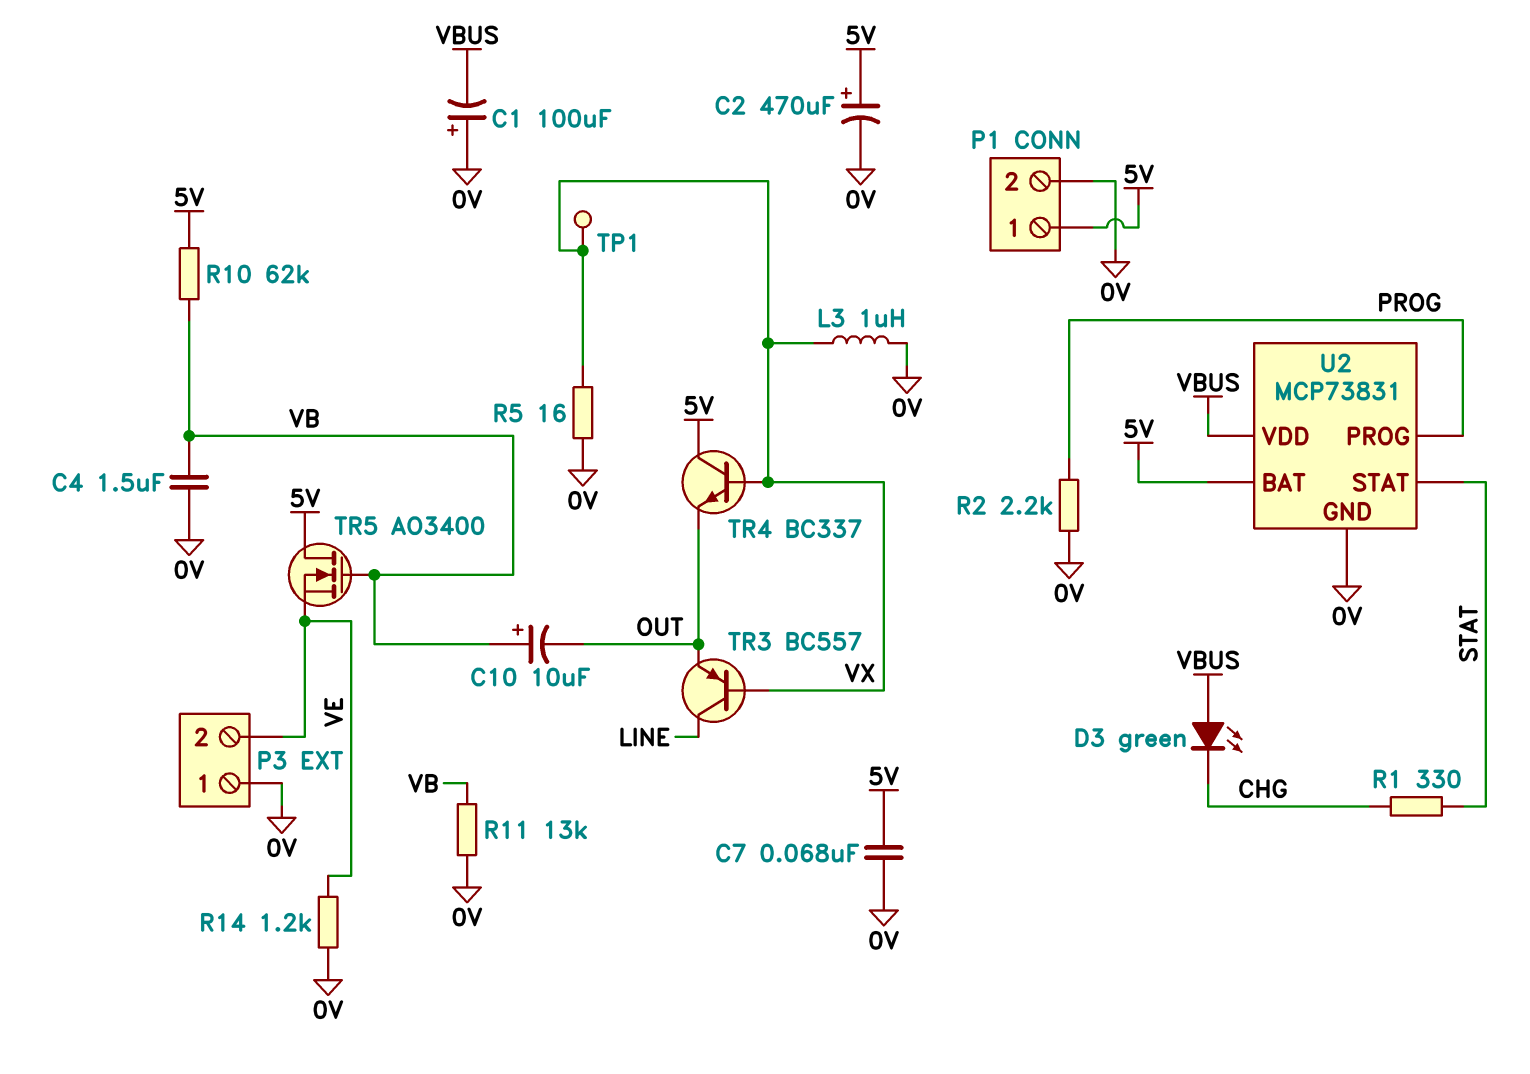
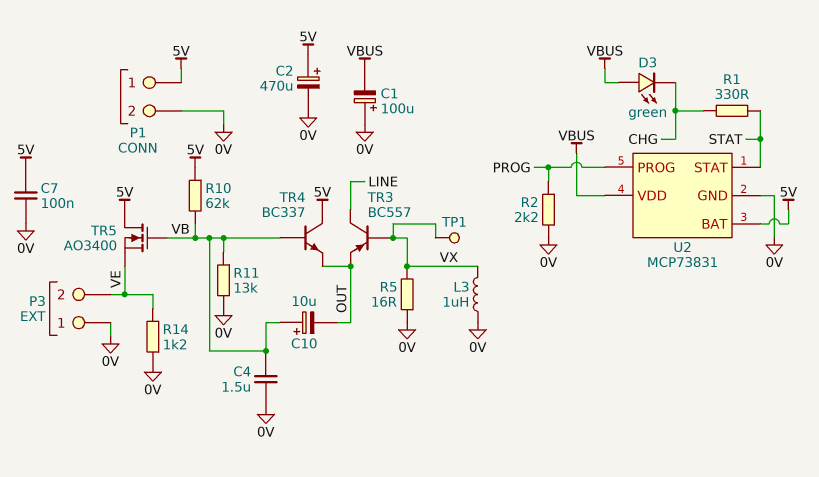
C7: 68nF (0V, 5V) -> 100nF (0V, 5V)
TR4: NPN BC337 (B VX, C 5V, E OUT) -> NPN BC337 (B VB, C 5V, E OUT)

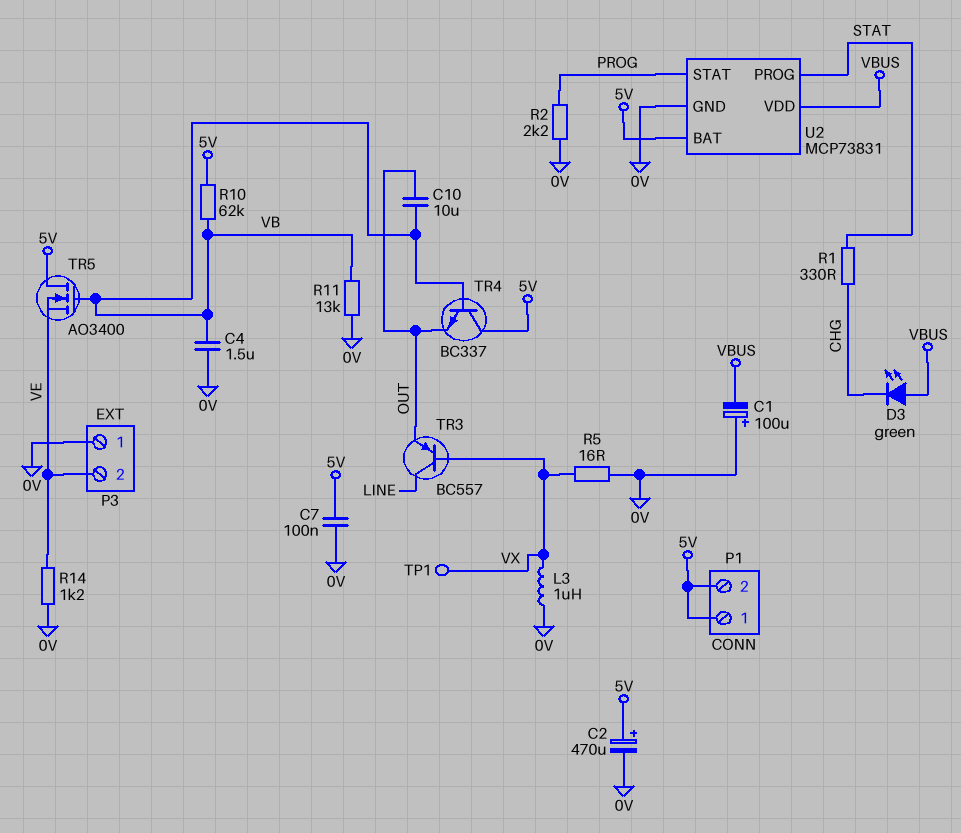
C10: 10uF (plus VB, minus OUT) -> 10uF (OUT, VB)
P1 pin 2: 0V -> 5V
U2 pin PROG: PROG -> STAT
U2 pin STAT: STAT -> PROG

